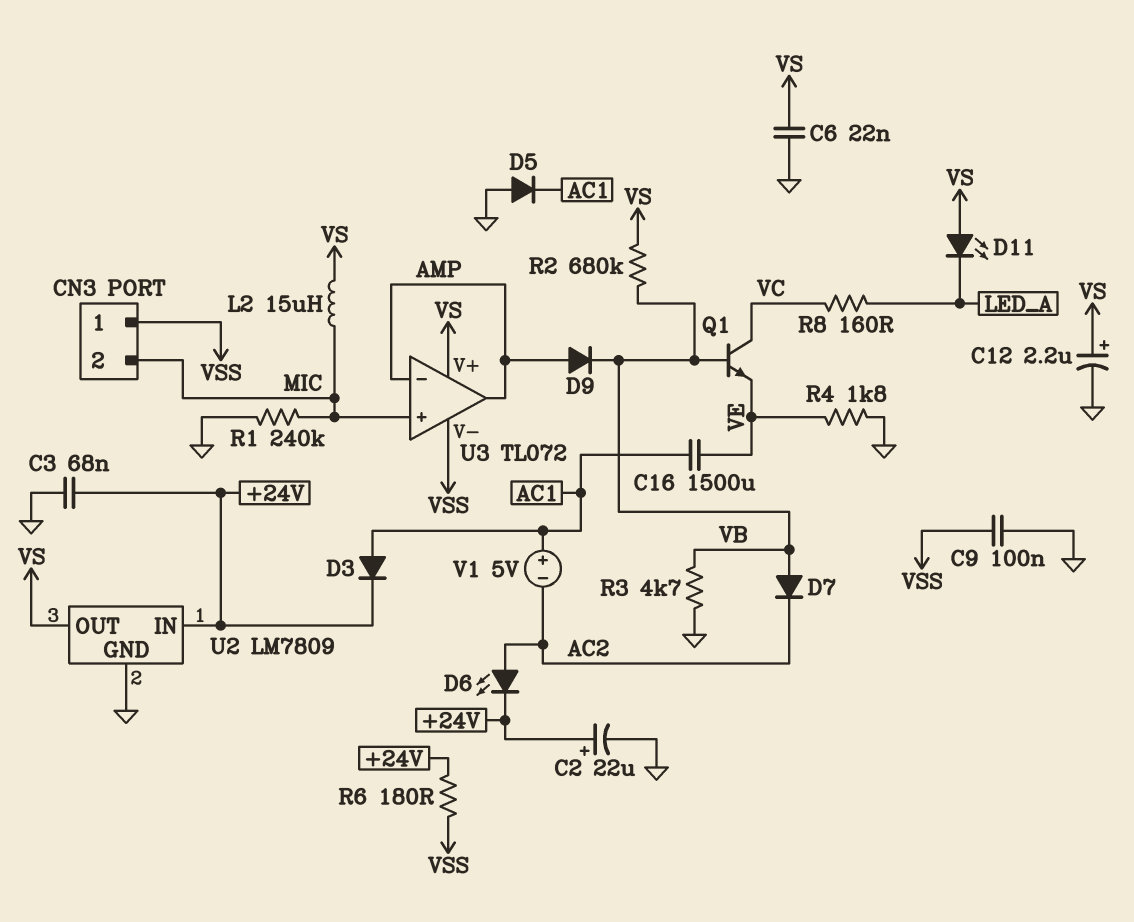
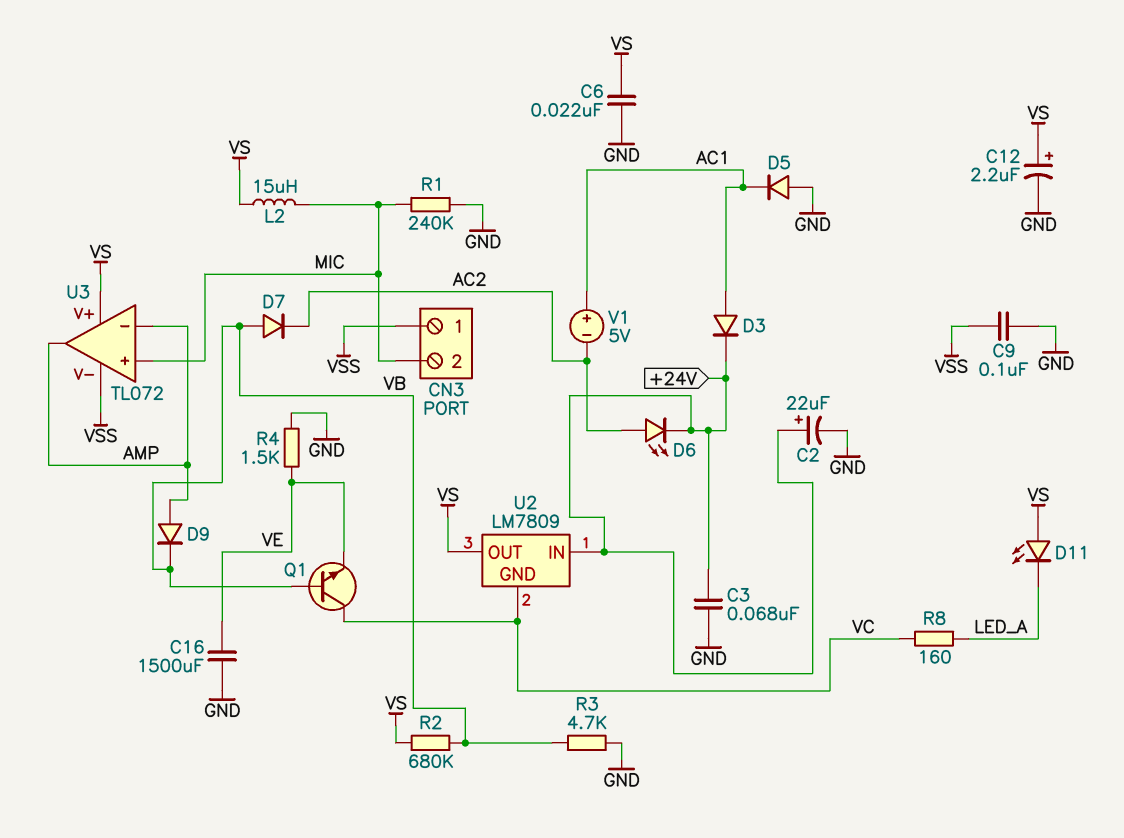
C16: 1500uF (AC1, VE) -> 1500uF (GND, VE)
R4: 1.8k (GND, VE) -> 1.5k (GND, VE)
R6: 180 (+24V, VSS) -> none
U2 pin GND: GND -> VC

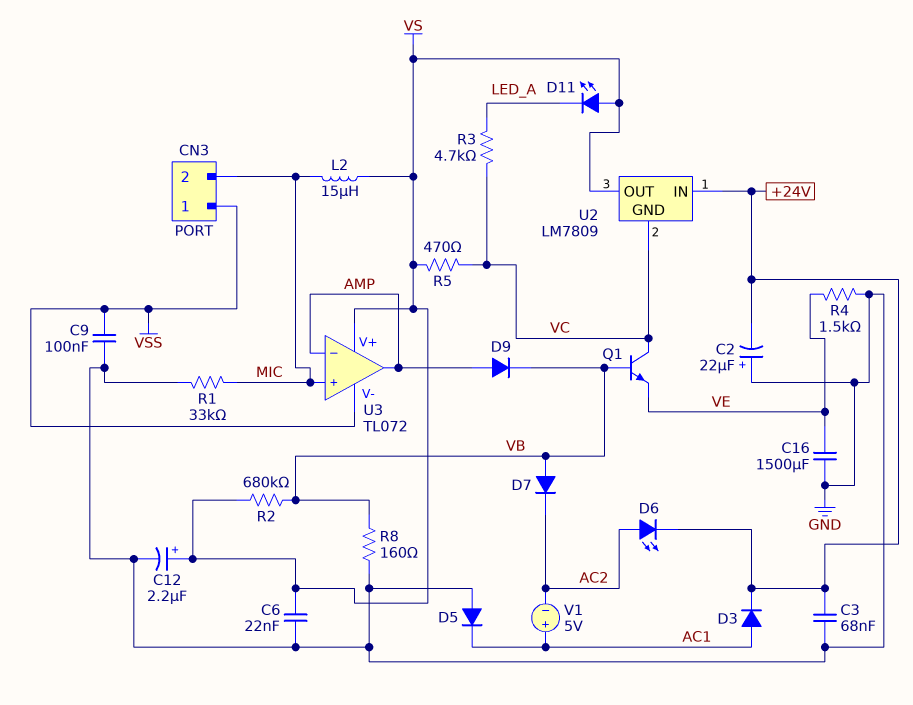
C2: 22uF (plus +24V, minus GND) -> 22uF (plus GND, minus +24V)
R1: 240k (GND, MIC) -> 33k (GND, MIC)
R3: 4.7k (GND, VB) -> 4.7k (LED_A, VC)
R5: none -> 470 (VC, VS)
R8: 160 (LED_A, VC) -> 160 (GND, VB)

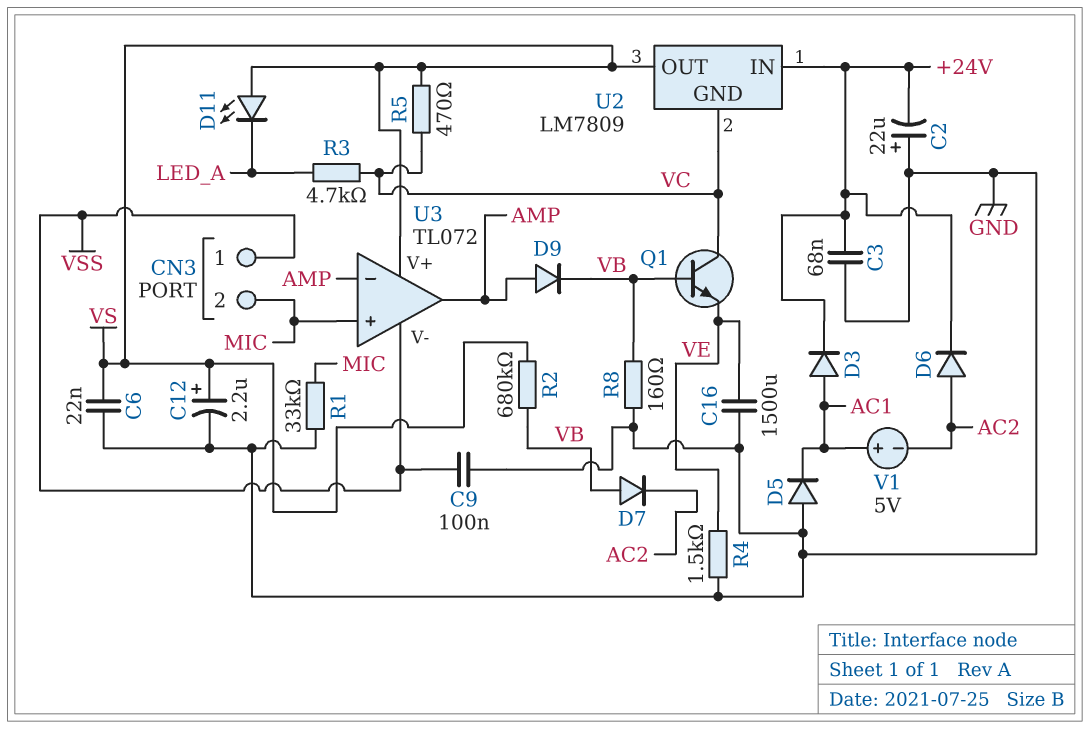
D6: LED (A AC2, K +24V) -> diode (A AC2, K +24V)
L2: 15uH (MIC, VS) -> none

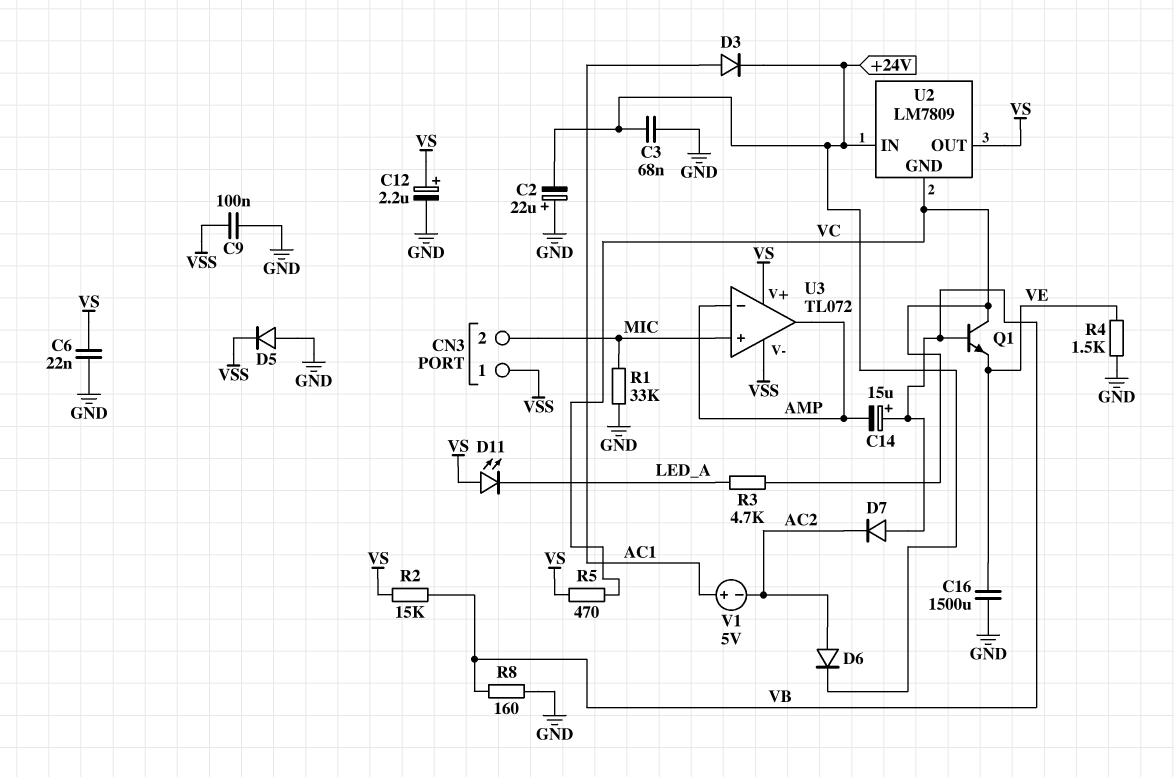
C14: none -> 15uF (plus VB, minus AMP)
D5: diode (A GND, K AC1) -> diode (A GND, K VSS)
D9: diode (A AMP, K VB) -> none
R2: 680k (VB, VS) -> 15k (VB, VS)

